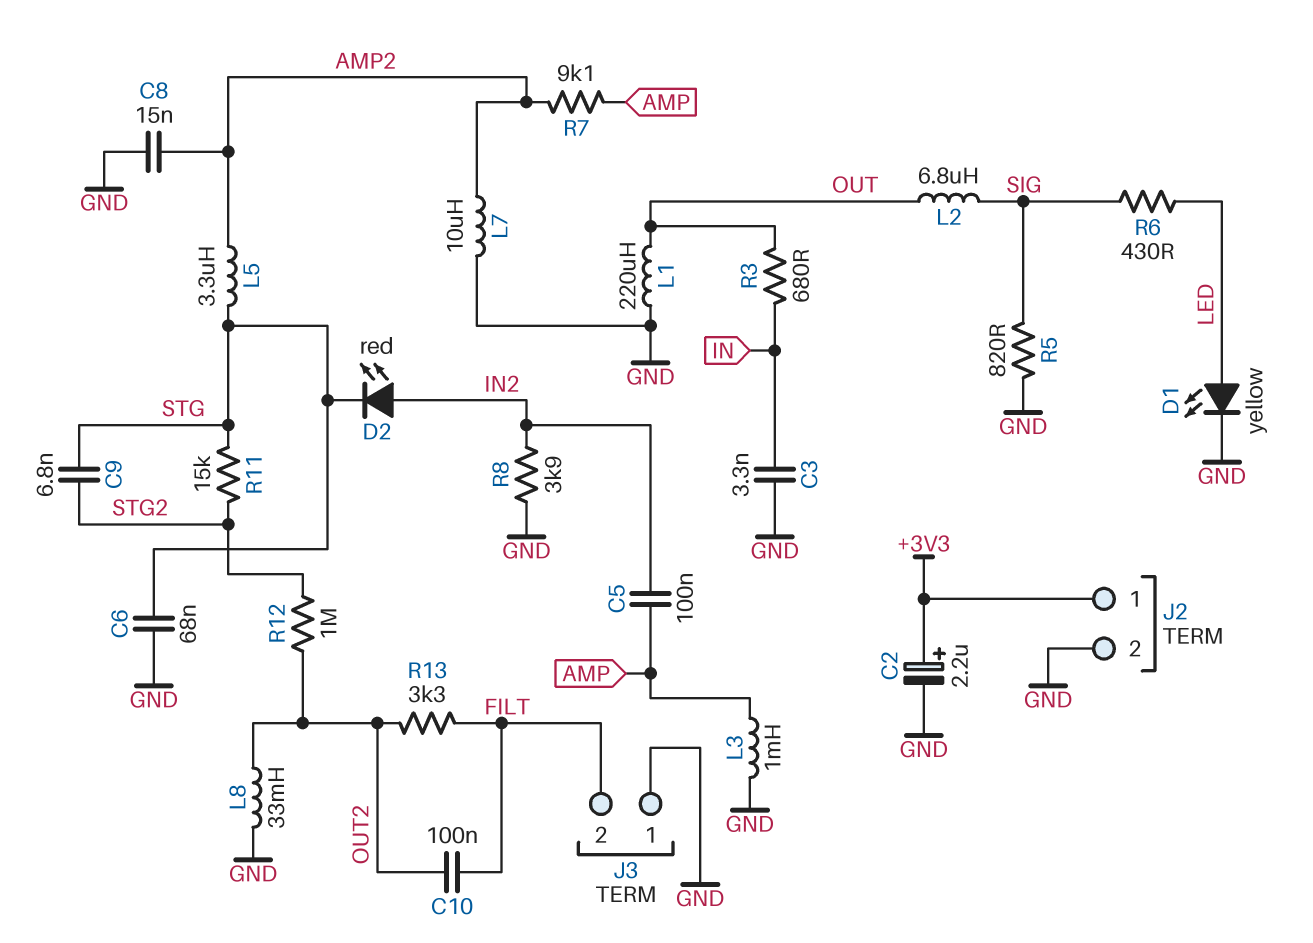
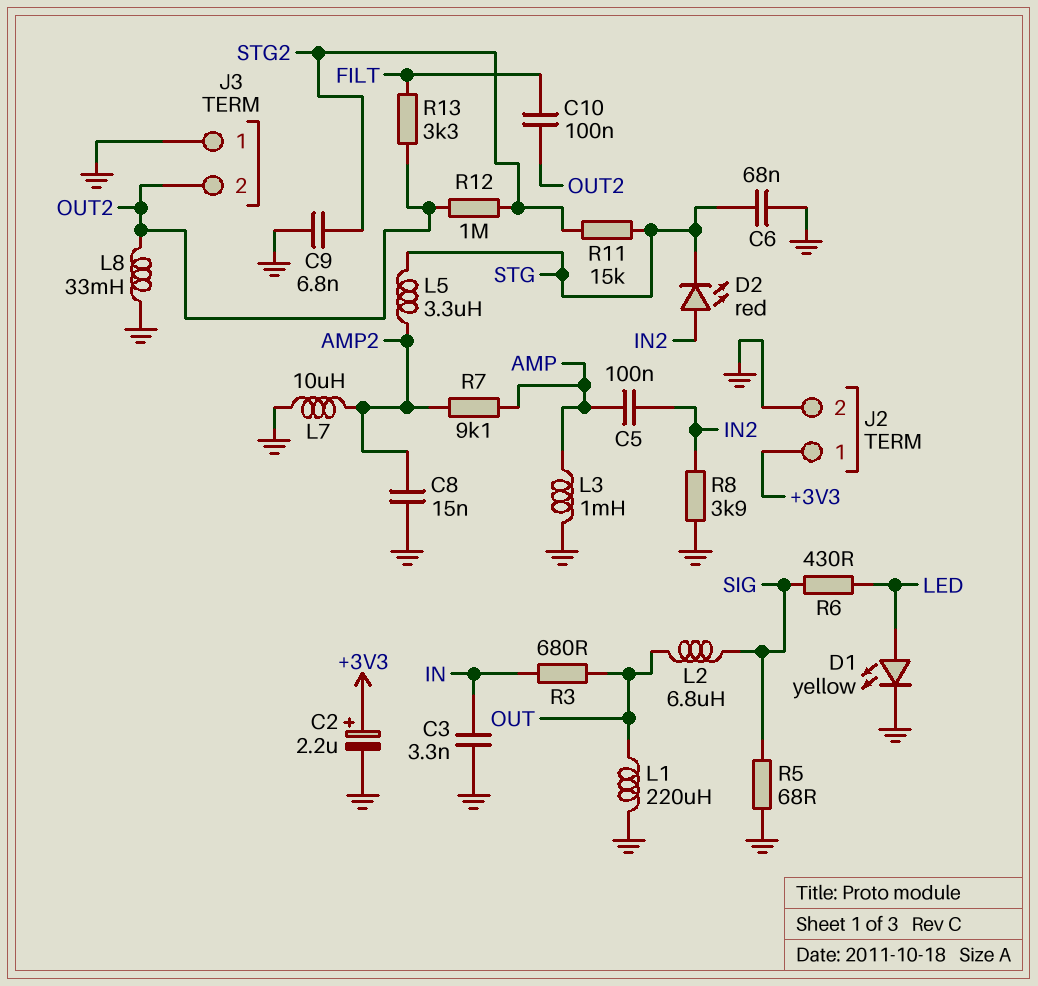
C9: 6.8nF (STG, STG2) -> 6.8nF (GND, STG2)
J3 pin 2: FILT -> OUT2
R5: 820 (GND, SIG) -> 68 (GND, SIG)

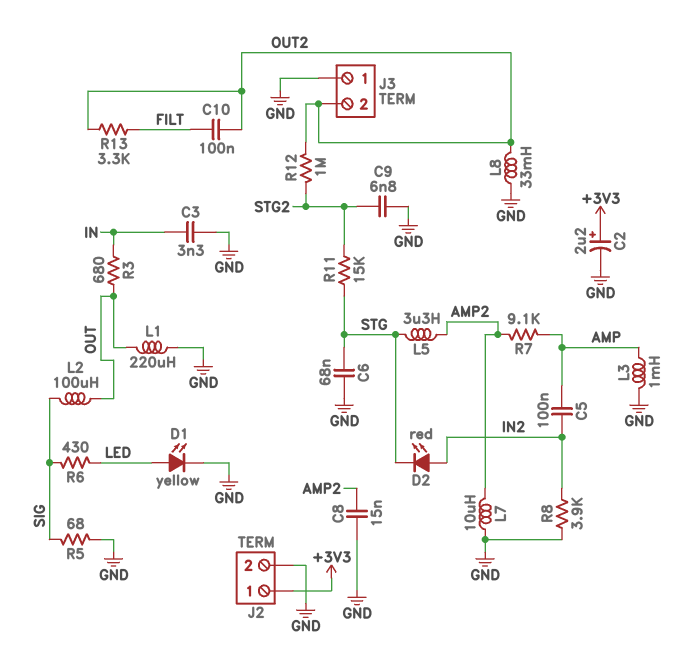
L2: 6.8uH (OUT, SIG) -> 100uH (OUT, SIG)

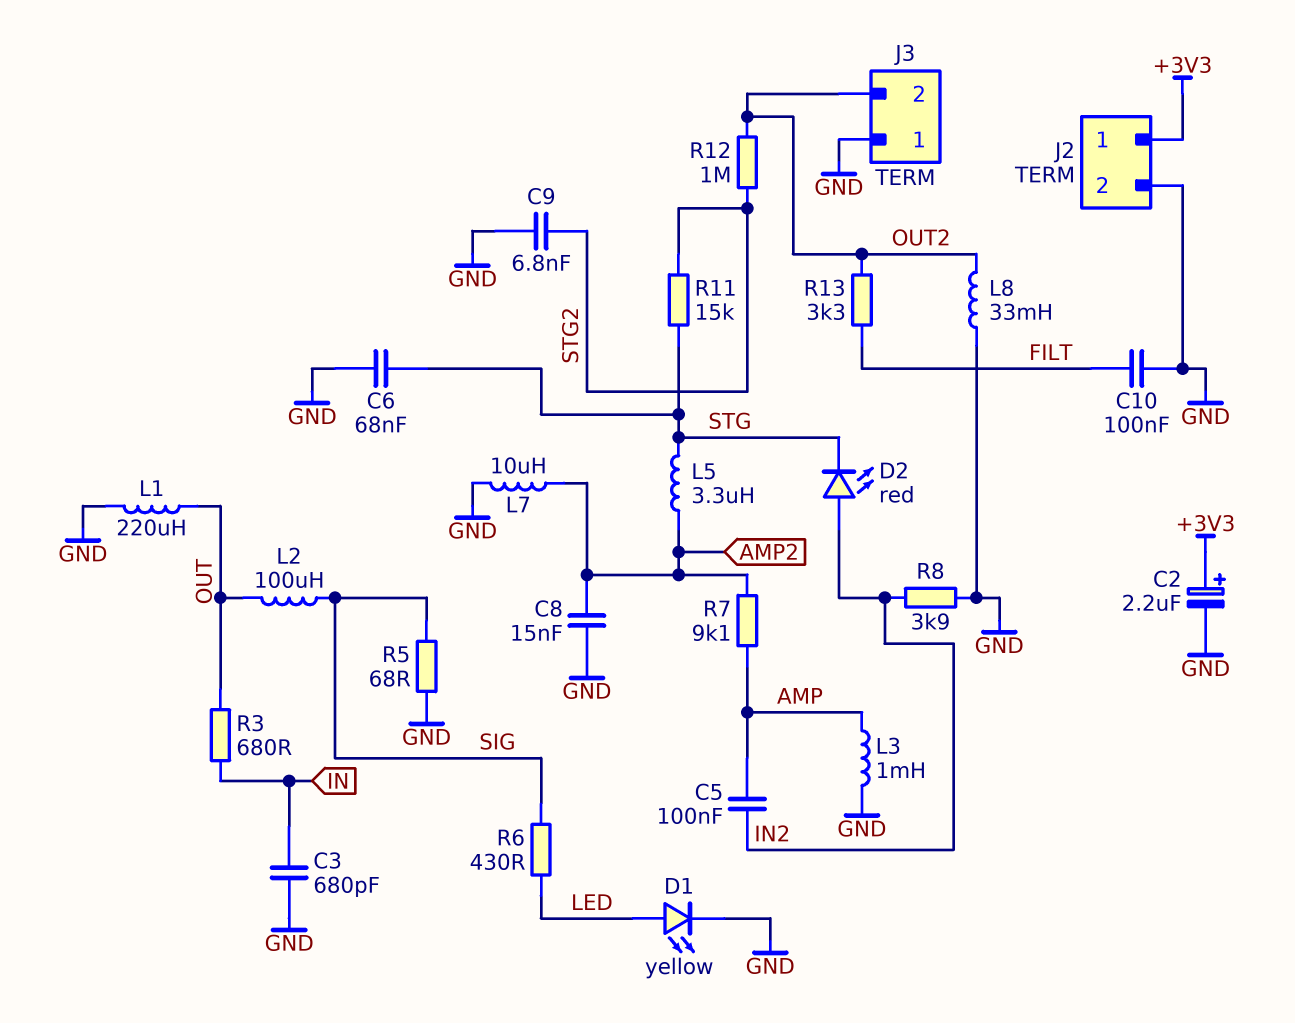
C3: 3.3nF (GND, IN) -> 680pF (GND, IN)
C10: 100nF (FILT, OUT2) -> 100nF (FILT, GND)

